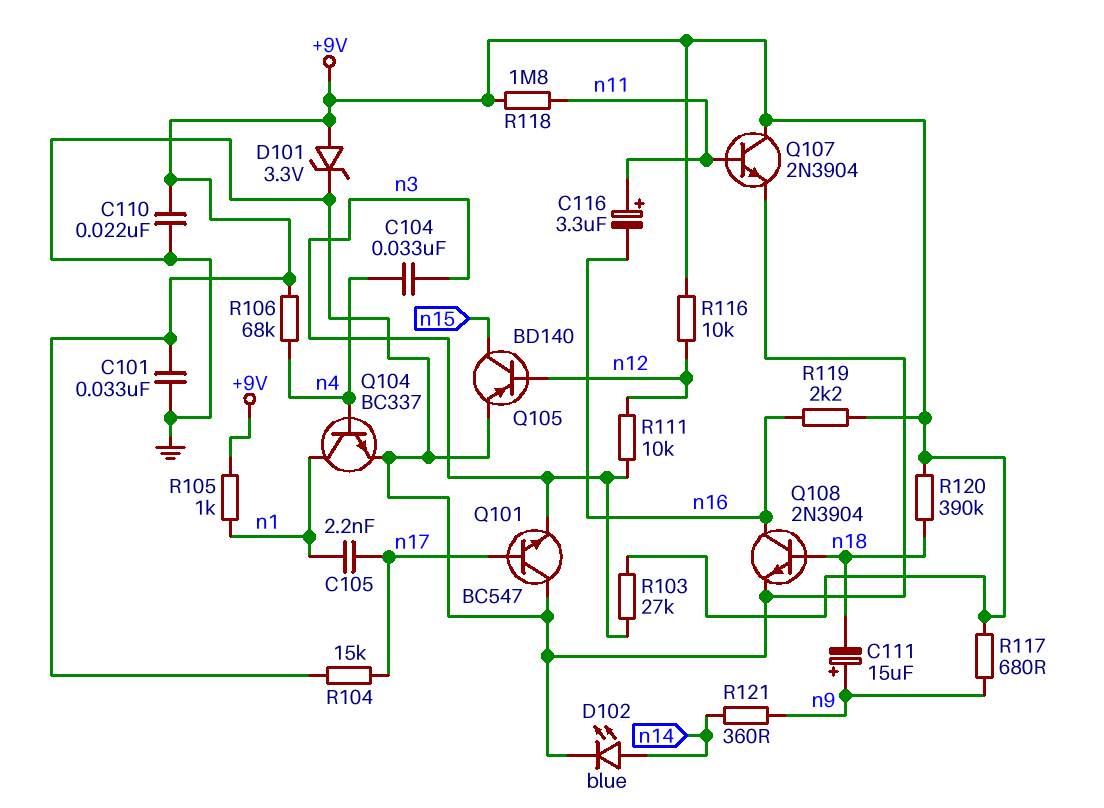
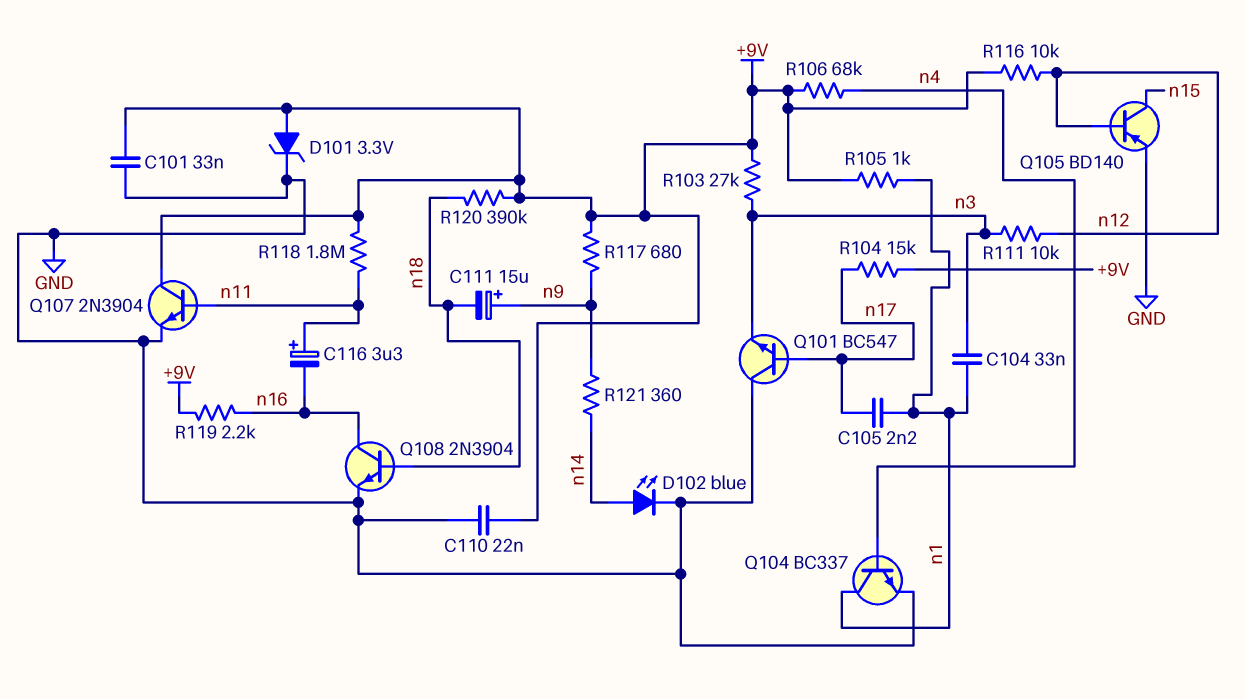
C104: 33nF (n3, n4) -> 33nF (n1, n3)

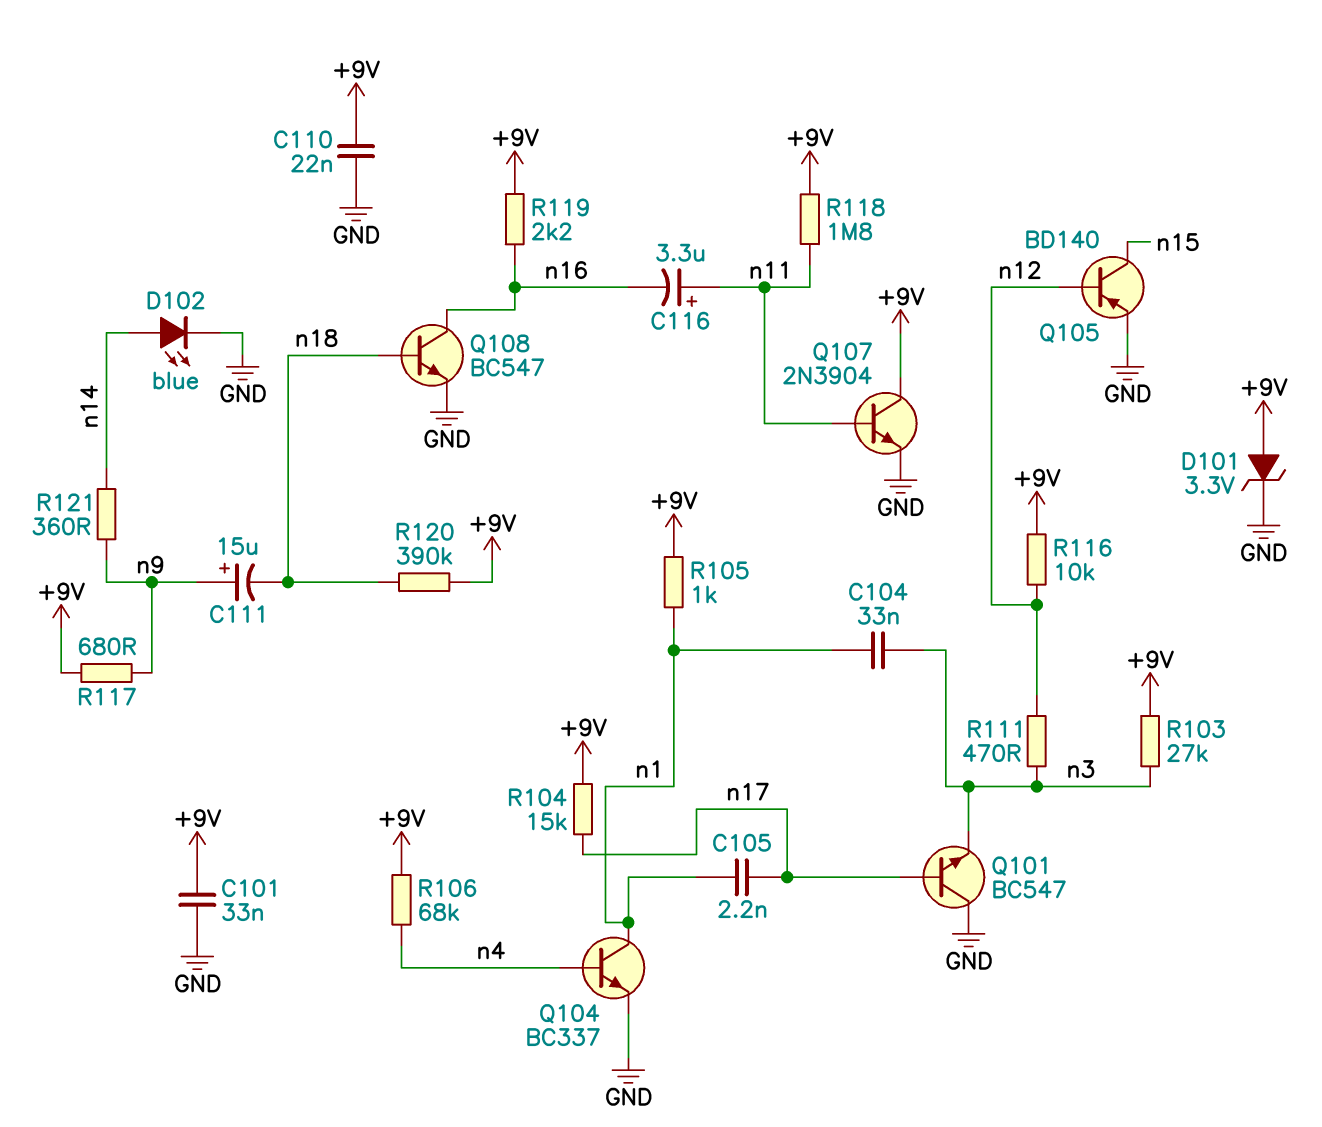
Q108: NPN 2N3904 (B n18, C n16, E GND) -> NPN BC547 (B n18, C n16, E GND)
R111: 10k (n3, n12) -> 470 (n3, n12)

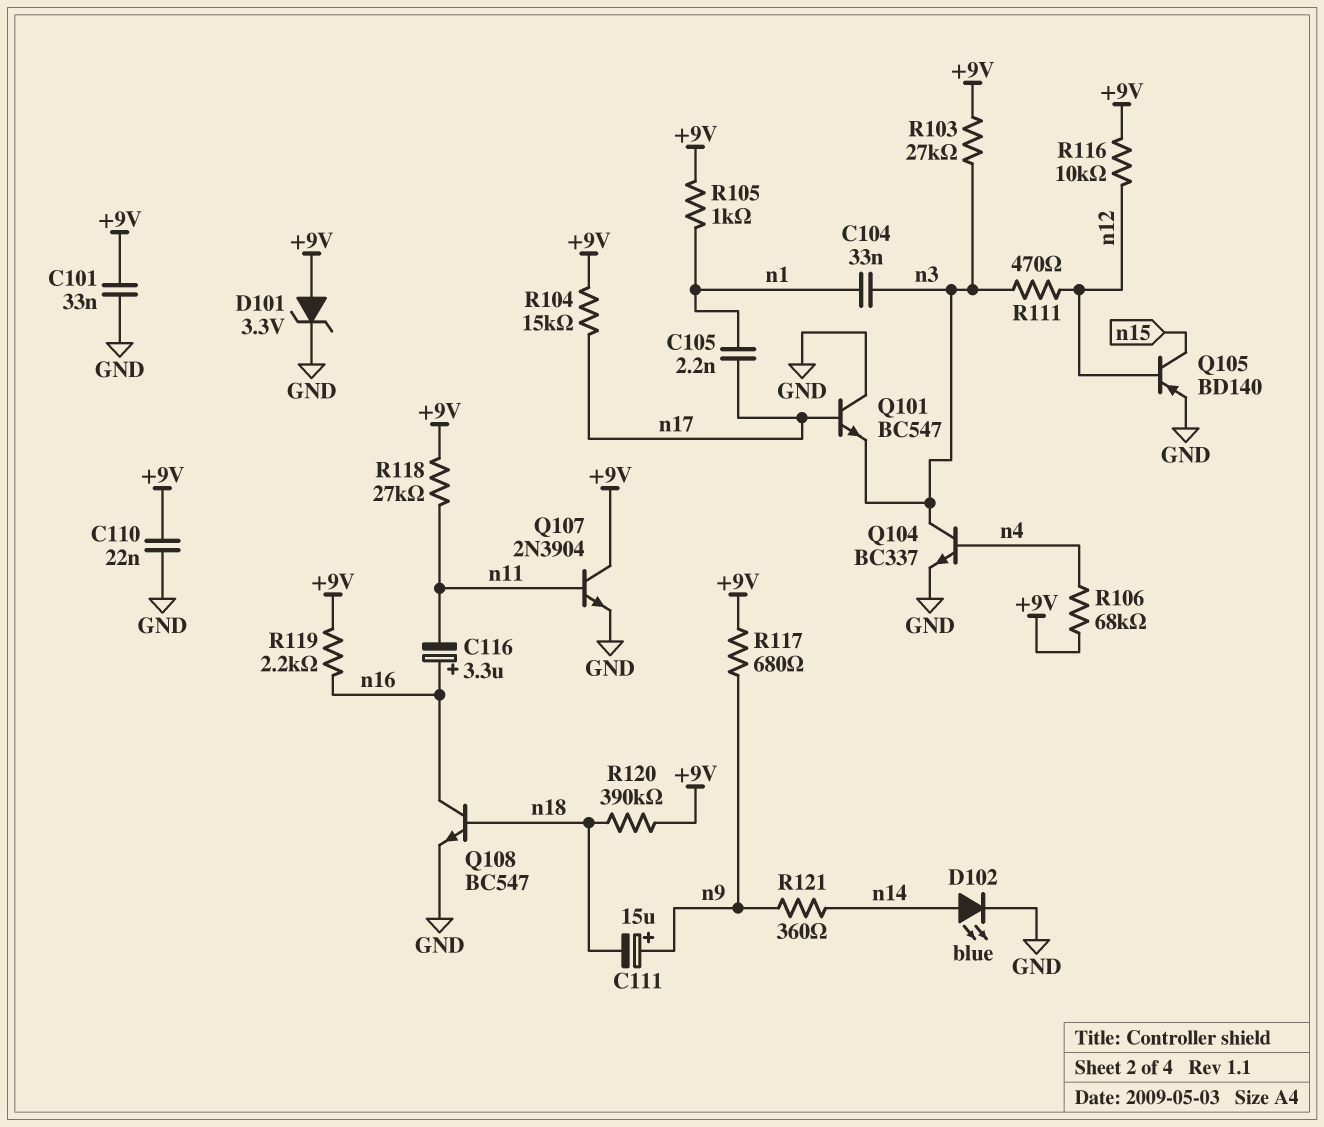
C116: 3.3uF (plus n11, minus n16) -> 3.3uF (plus n16, minus n11)
Q104: NPN BC337 (B n4, C n1, E GND) -> NPN BC337 (B n4, C n3, E GND)
R118: 1.8M (+9V, n11) -> 27k (+9V, n11)

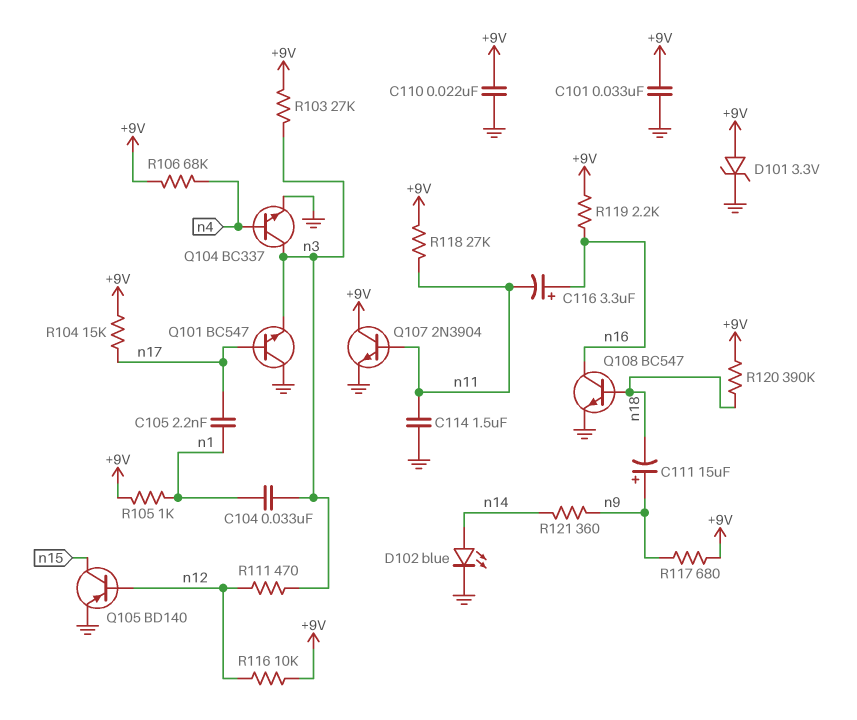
C114: none -> 1.5uF (GND, n11)

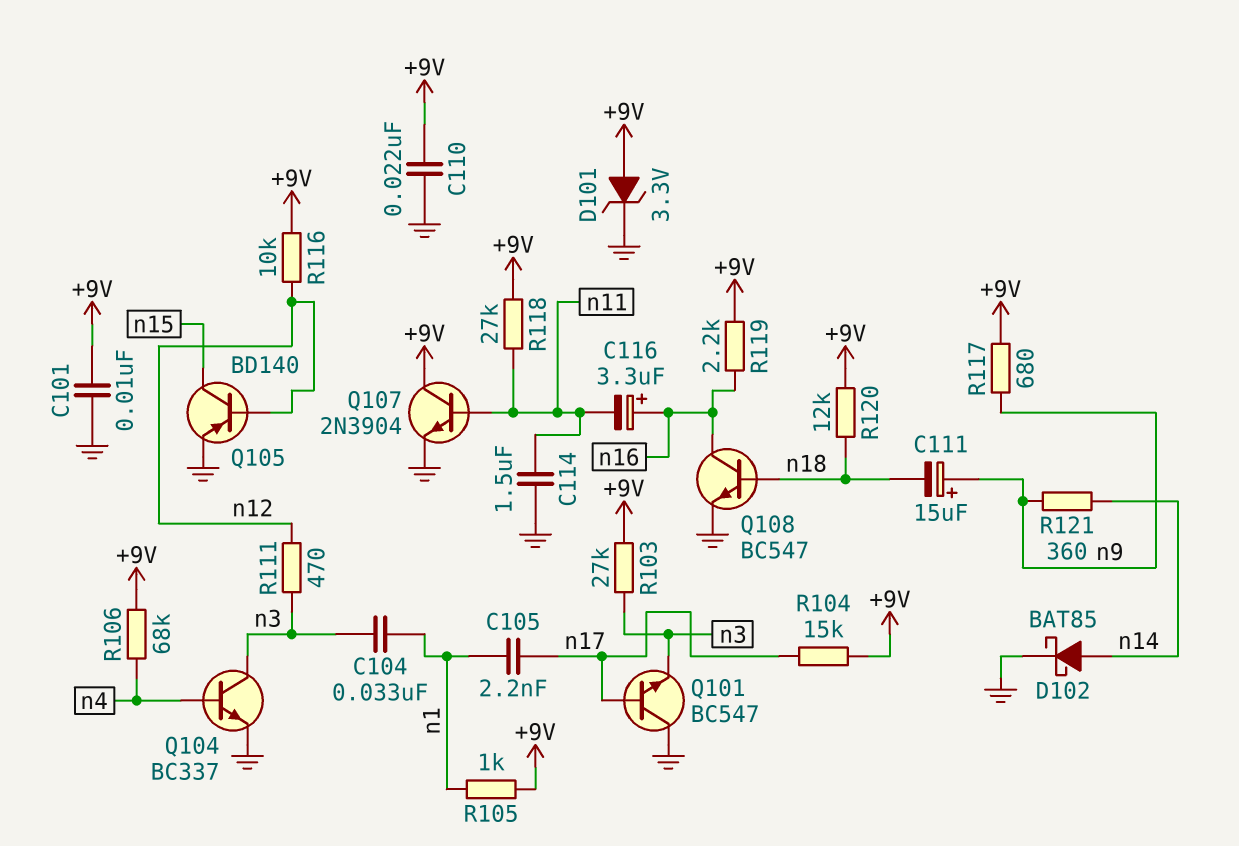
C101: 33nF (+9V, GND) -> 10nF (+9V, GND)
D102: LED blue (A n14, K GND) -> schottky BAT85 (A n14, K GND)
R120: 390k (+9V, n18) -> 12k (+9V, n18)

